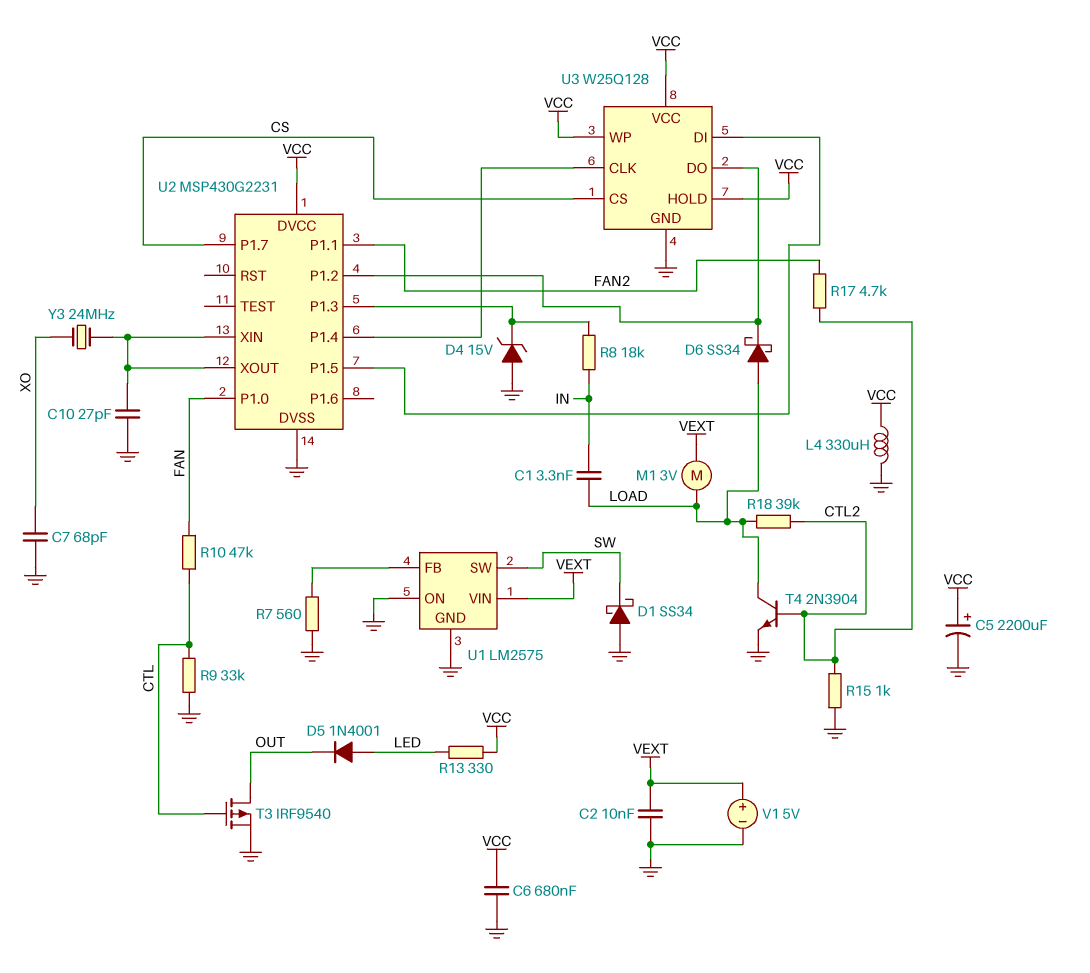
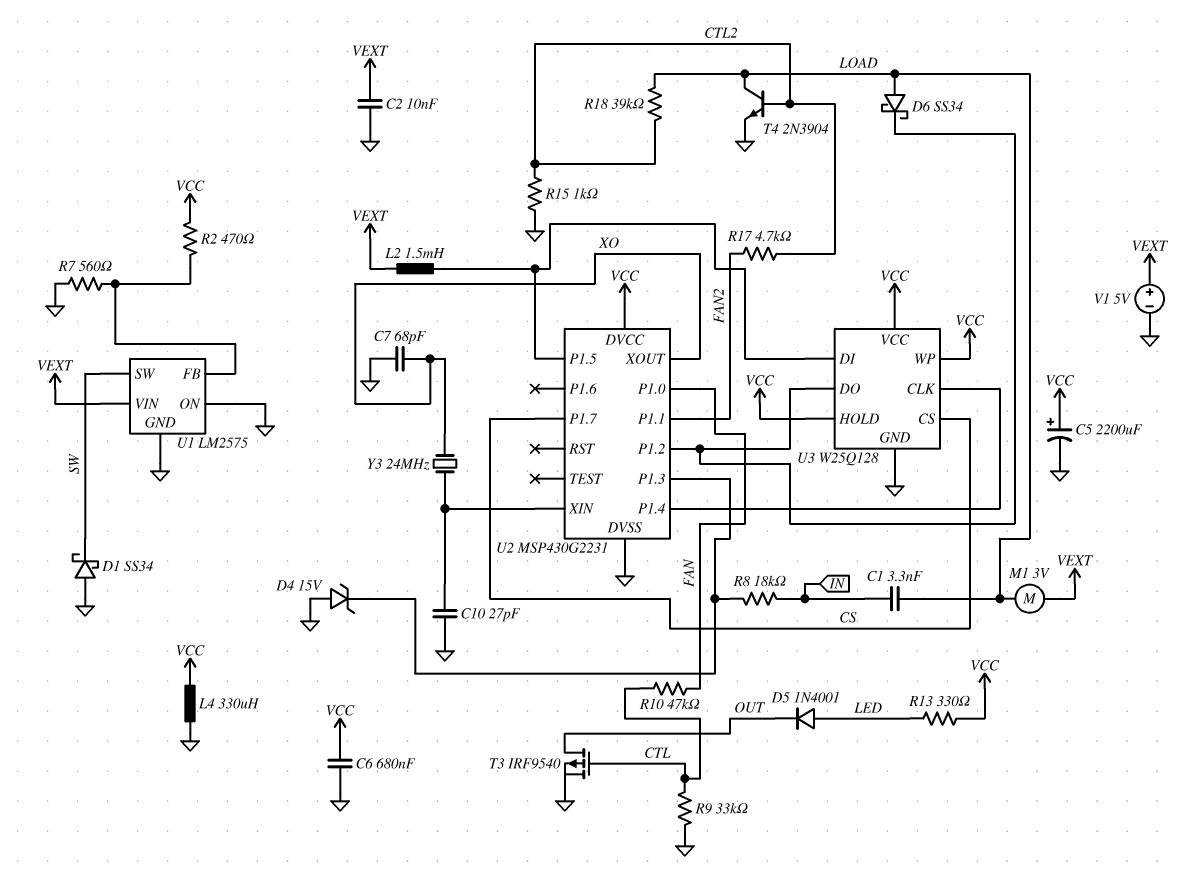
L2: none -> 1.5mH (U2/P1.5, VEXT)
R2: none -> 470 (U1/FB, VCC)
U2 pin XOUT: U2/XIN -> XO

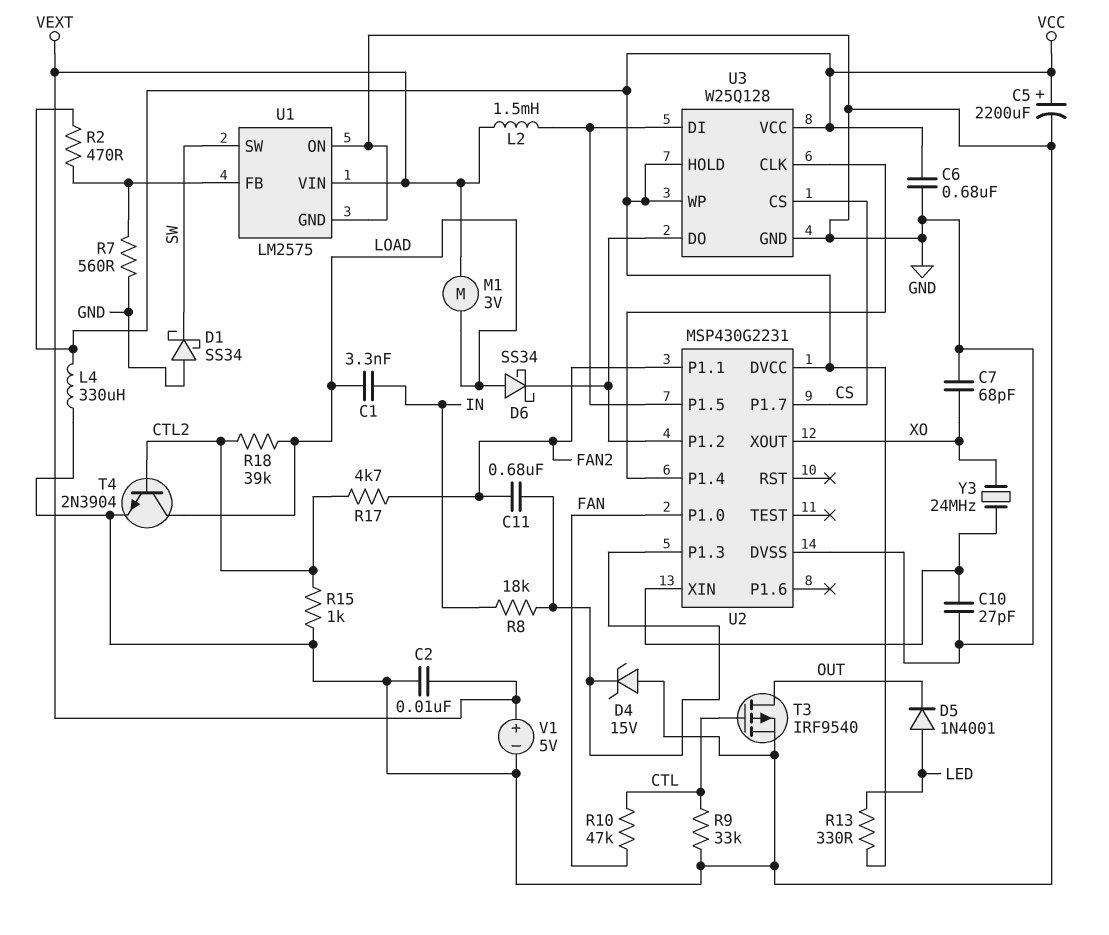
C11: none -> 680nF (FAN2, U2/P1.3)

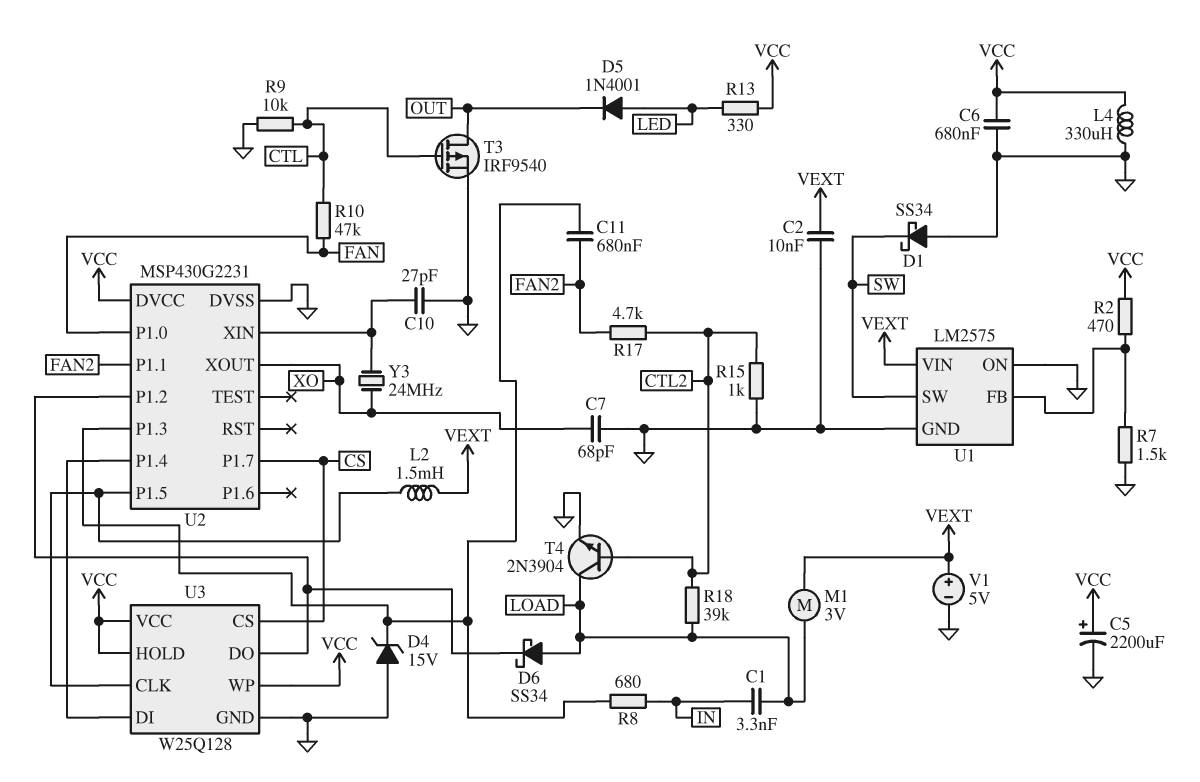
R7: 560 (GND, U1/FB) -> 1.5k (GND, U1/FB)
R8: 18k (IN, U2/P1.3) -> 680 (IN, U2/P1.3)
R9: 33k (CTL, GND) -> 10k (CTL, GND)
U3 pin CLK: U2/P1.4 -> U2/P1.5
U3 pin DI: U2/P1.5 -> U2/P1.4

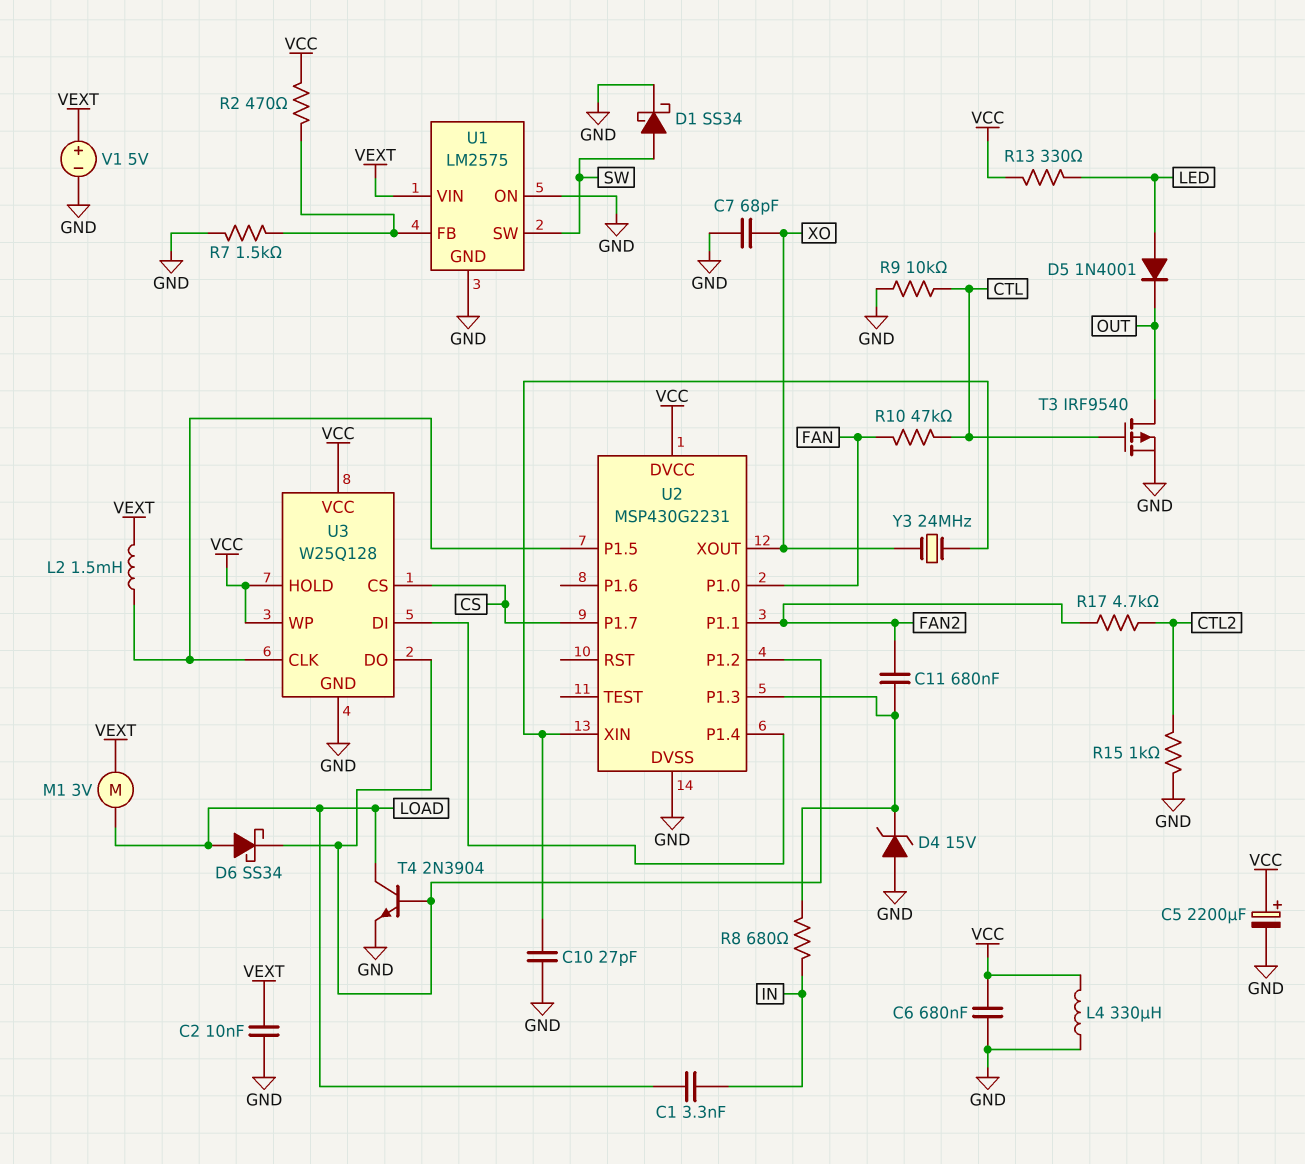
D1: schottky SS34 (A GND, K SW) -> schottky SS34 (A SW, K GND)
R18: 39k (CTL2, LOAD) -> none
T4: NPN 2N3904 (B CTL2, C LOAD, E GND) -> NPN 2N3904 (B U2/P1.2, C LOAD, E GND)

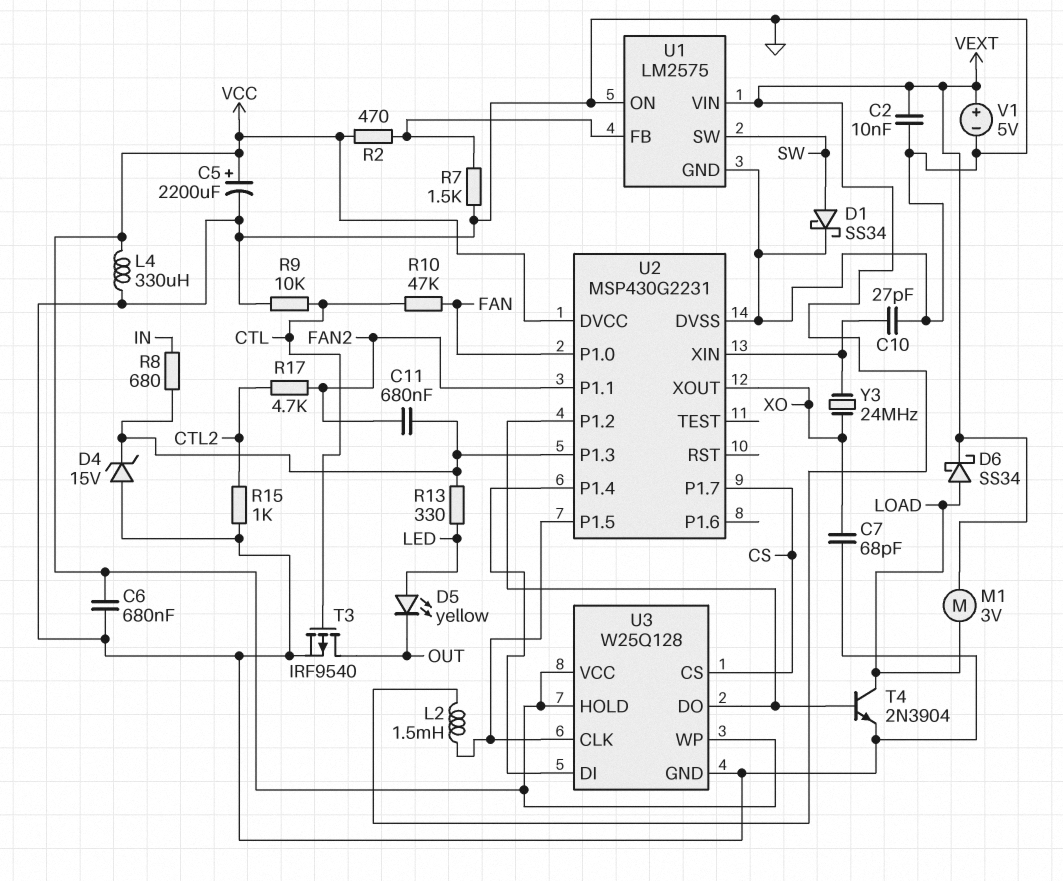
C1: 3.3nF (IN, LOAD) -> none
D5: diode 1N4001 (A LED, K OUT) -> LED yellow (A LED, K OUT)
D6: schottky SS34 (A LOAD, K U2/P1.2) -> schottky SS34 (A LOAD, K VEXT)
R13: 330 (LED, VCC) -> 330 (LED, U2/P1.3)

